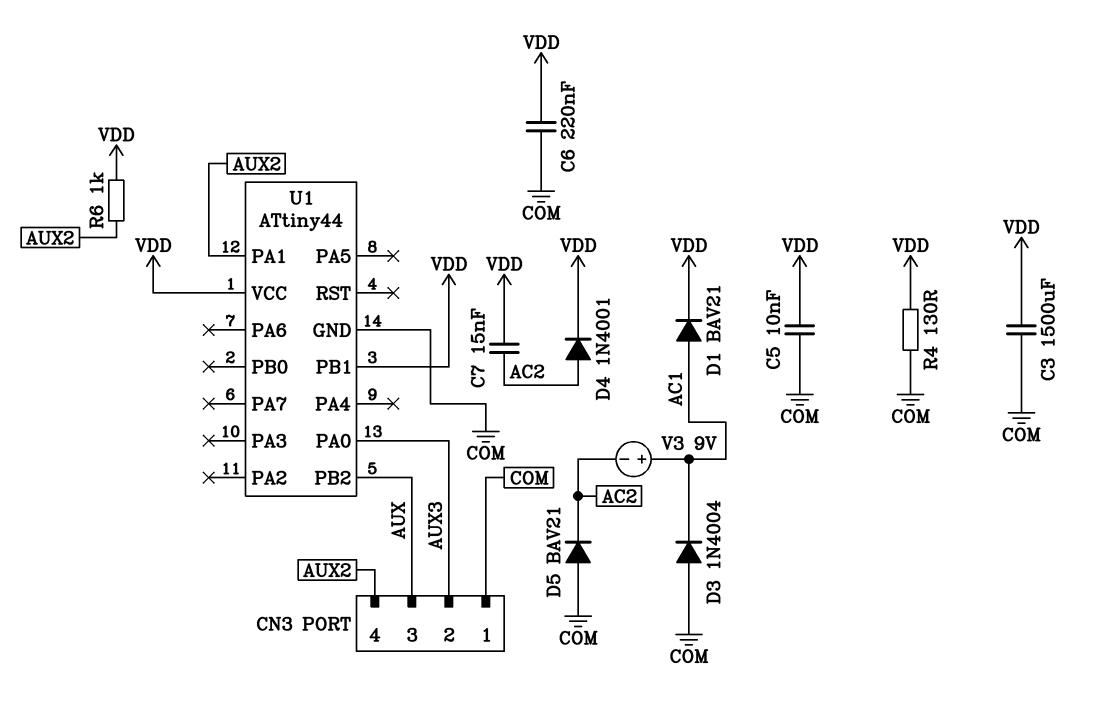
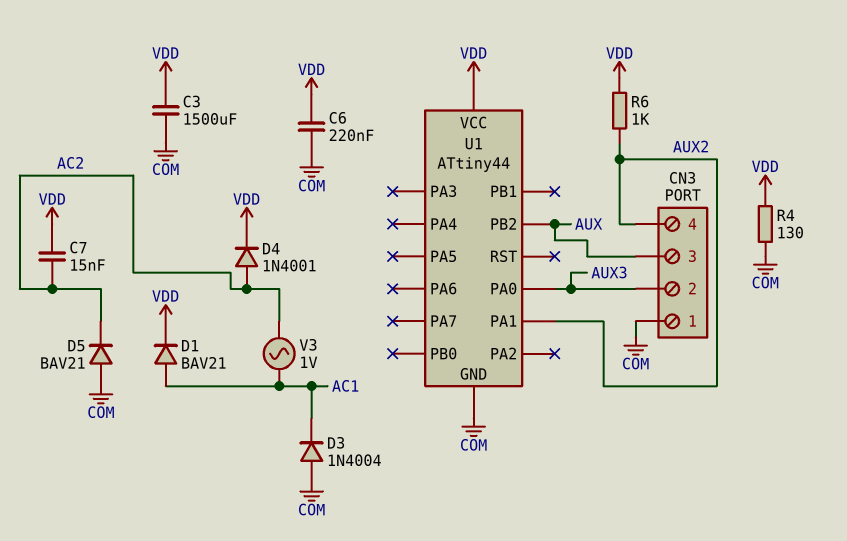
C5: 10nF (COM, VDD) -> none
U1 pin PB1: VDD -> none
V3: 9V (plus AC1, minus AC2) -> AC 1V (AC1, AC2)

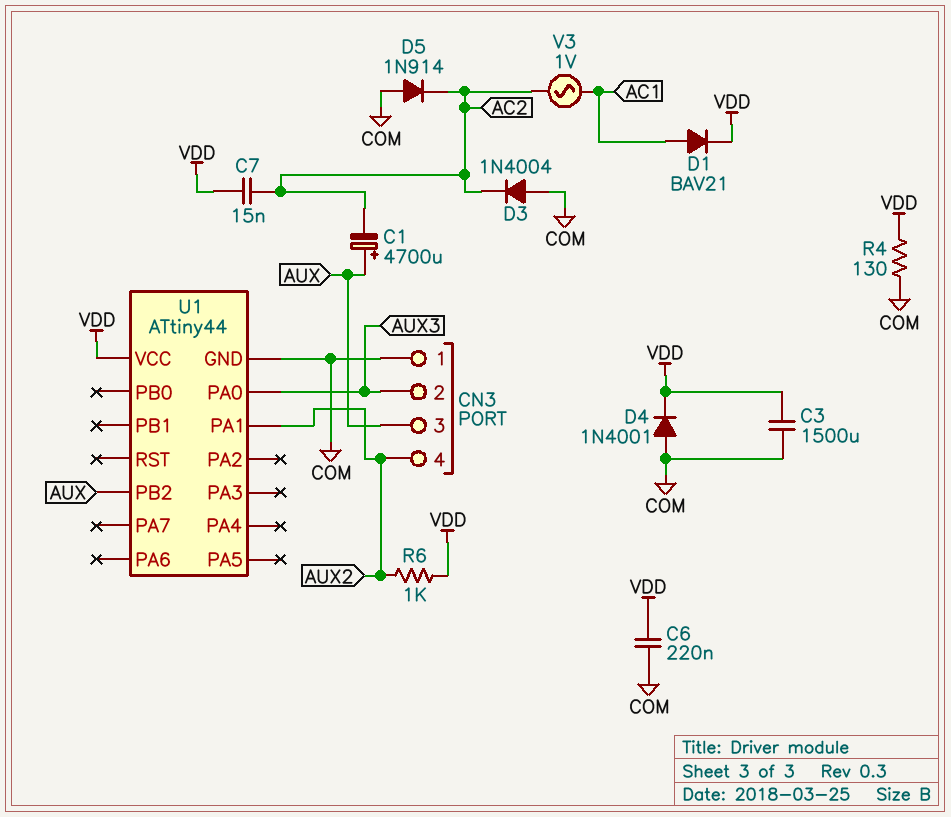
C1: none -> 4700uF (plus AUX, minus AC2)
D3: diode 1N4004 (A COM, K AC1) -> diode 1N4004 (A COM, K AC2)
D4: diode 1N4001 (A AC2, K VDD) -> diode 1N4001 (A COM, K VDD)
D5: diode BAV21 (A COM, K AC2) -> diode 1N914 (A COM, K AC2)

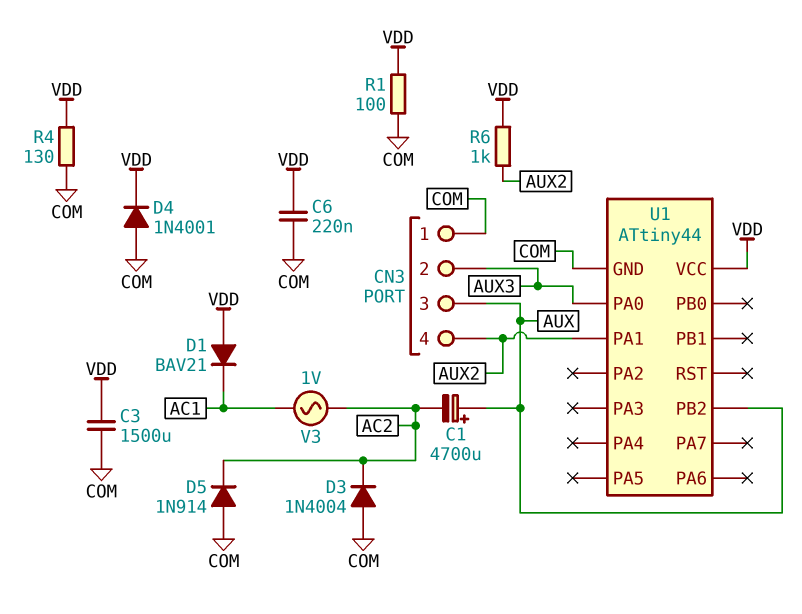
C7: 15nF (AC2, VDD) -> none
D1: diode BAV21 (A AC1, K VDD) -> diode BAV21 (A VDD, K AC1)
R1: none -> 100 (COM, VDD)

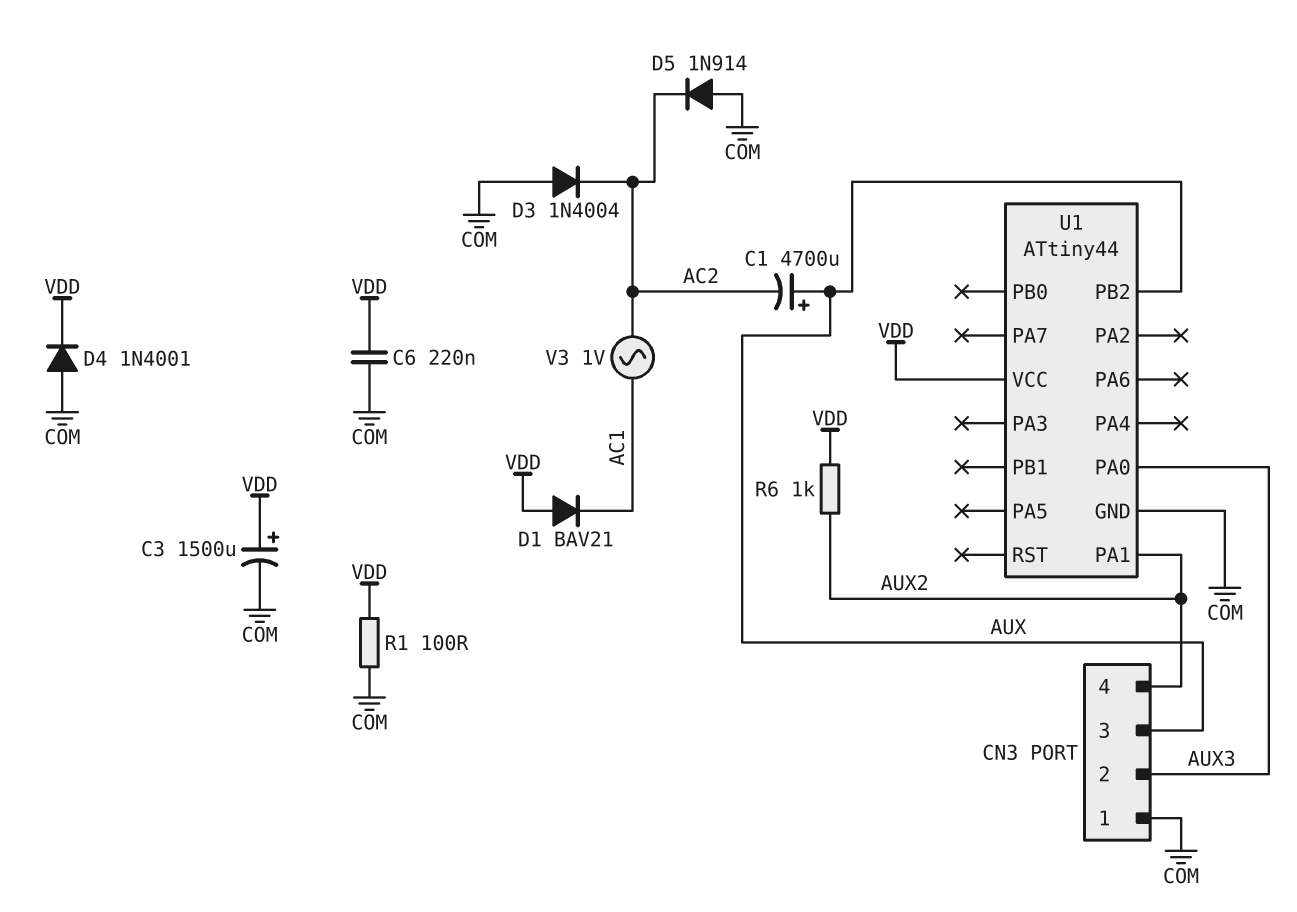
C3: 1500uF (COM, VDD) -> 1500uF (plus VDD, minus COM)
R4: 130 (COM, VDD) -> none

